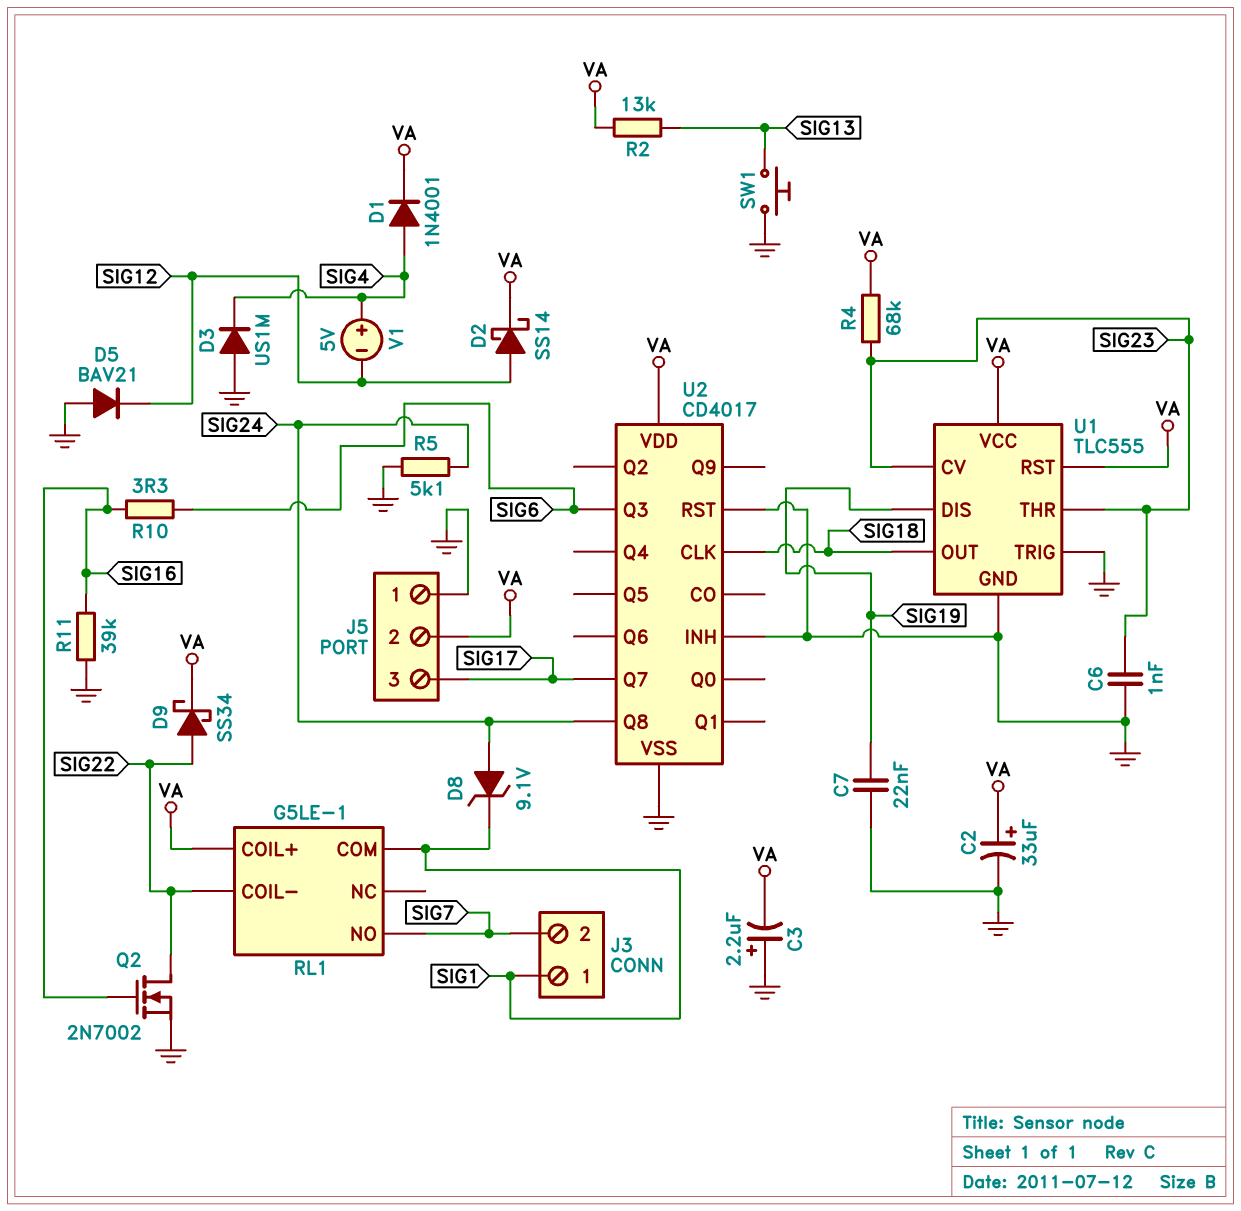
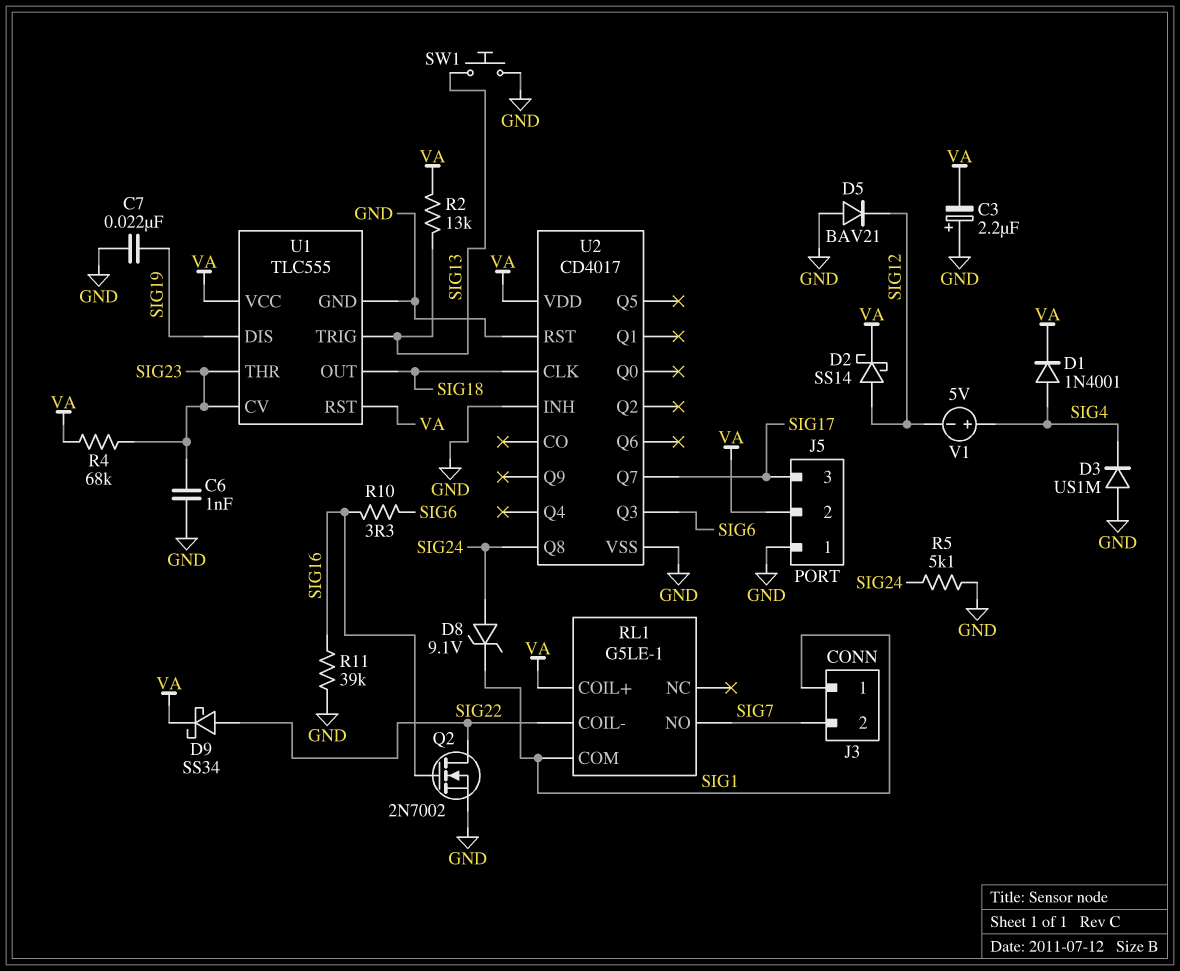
C2: 33uF (plus VA, minus GND) -> none
U1 pin TRIG: GND -> SIG13

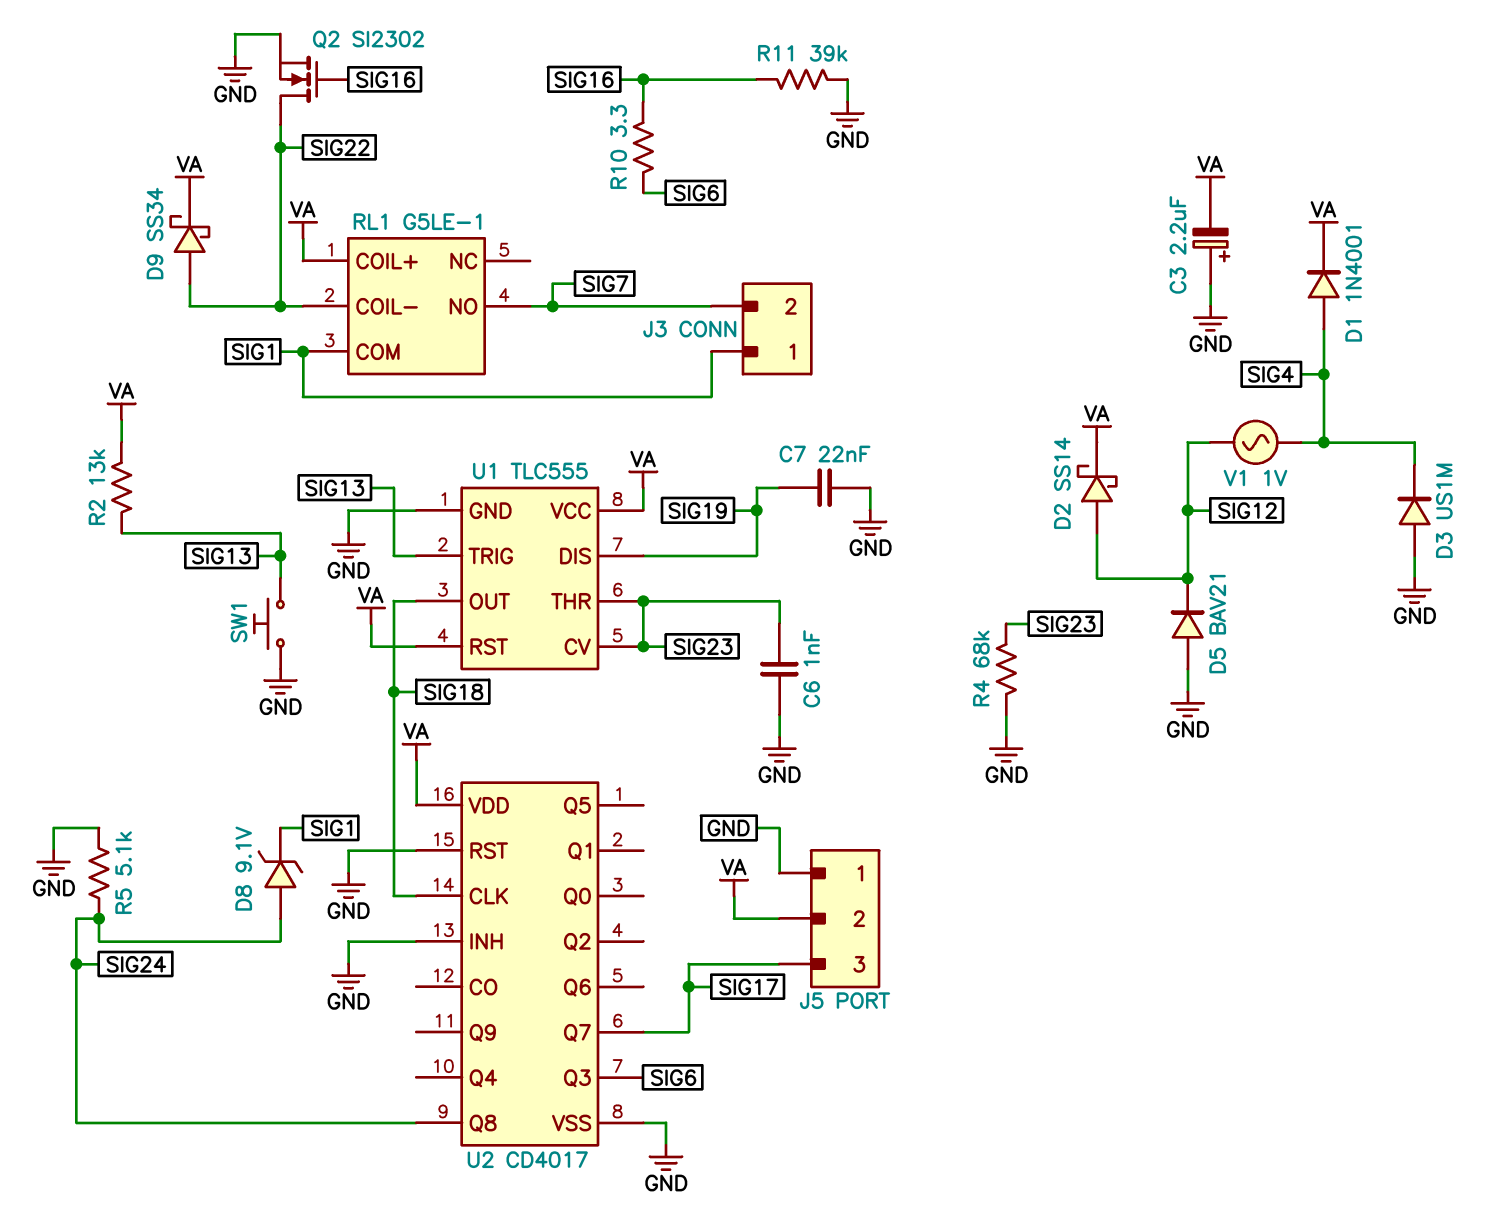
Q2: NMOS 2N7002 (G SIG16, D SIG22, S GND) -> NMOS SI2302 (G SIG16, D SIG22, S GND)
R4: 68k (SIG23, VA) -> 68k (GND, SIG23)
V1: 5V (plus SIG4, minus SIG12) -> AC 1V (SIG4, SIG12)

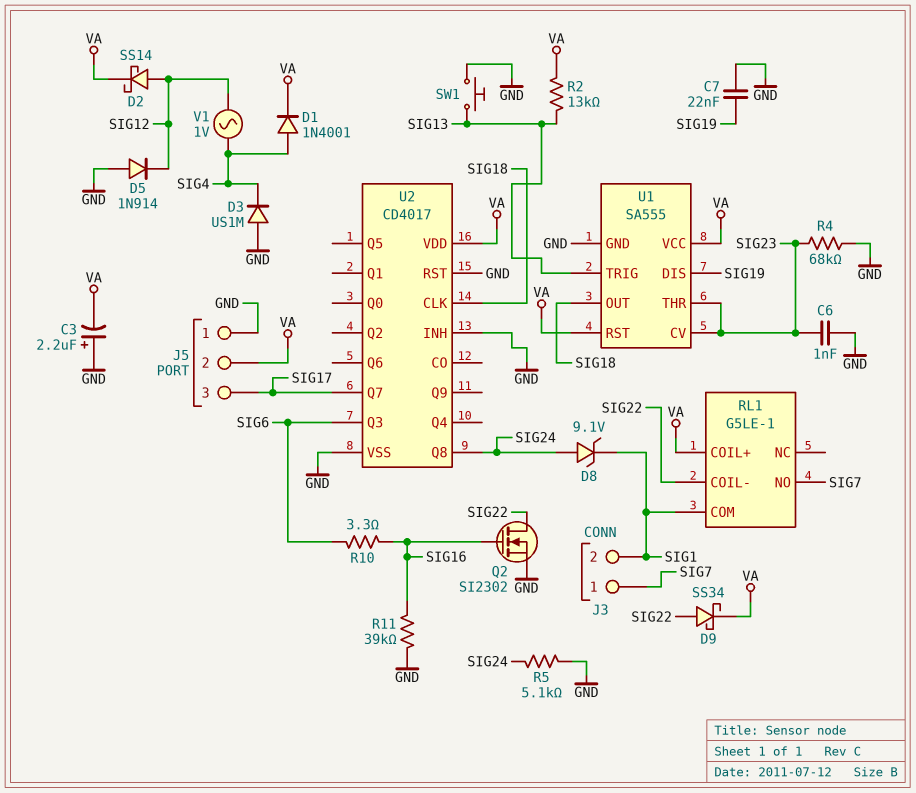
D5: diode BAV21 (A GND, K SIG12) -> diode 1N914 (A GND, K SIG12)
J3 pin 1: SIG1 -> SIG7
J3 pin 2: SIG7 -> SIG1
U1: TLC555 -> SA555

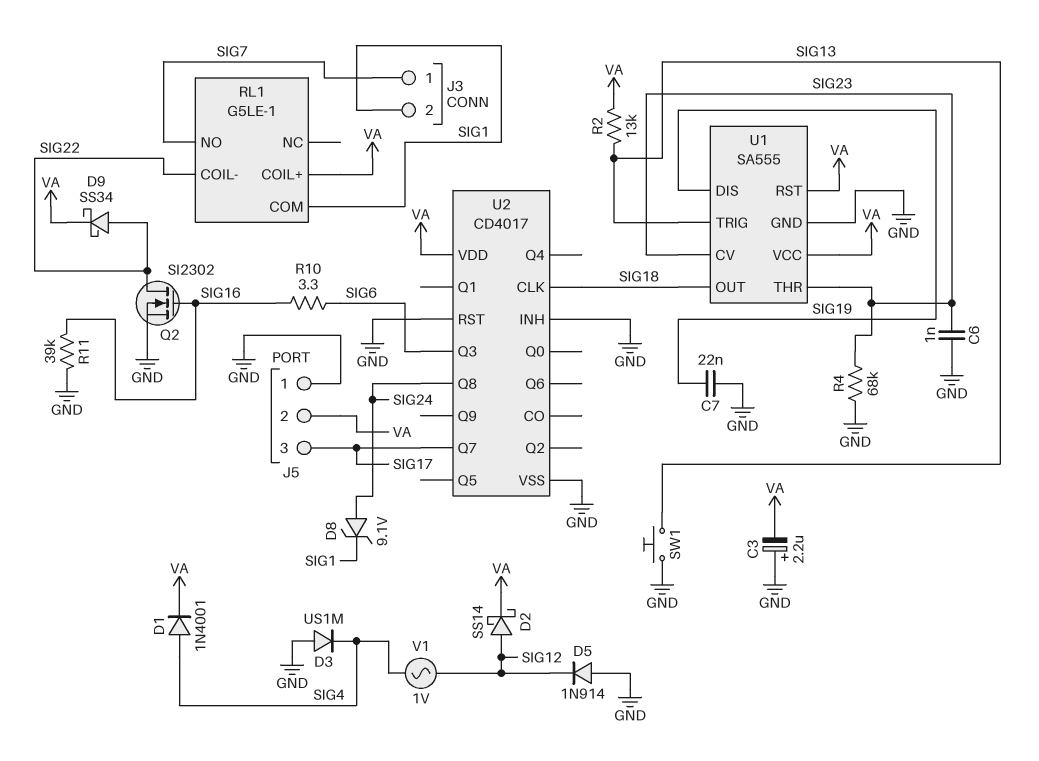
R5: 5.1k (GND, SIG24) -> none

